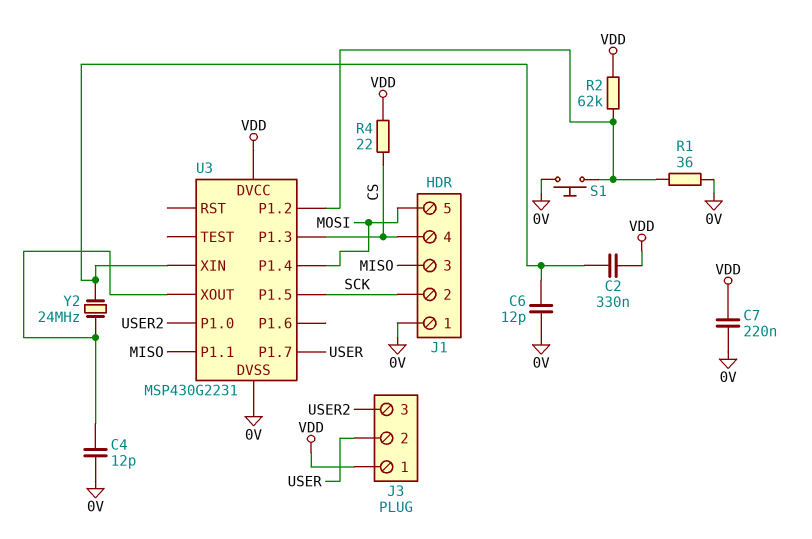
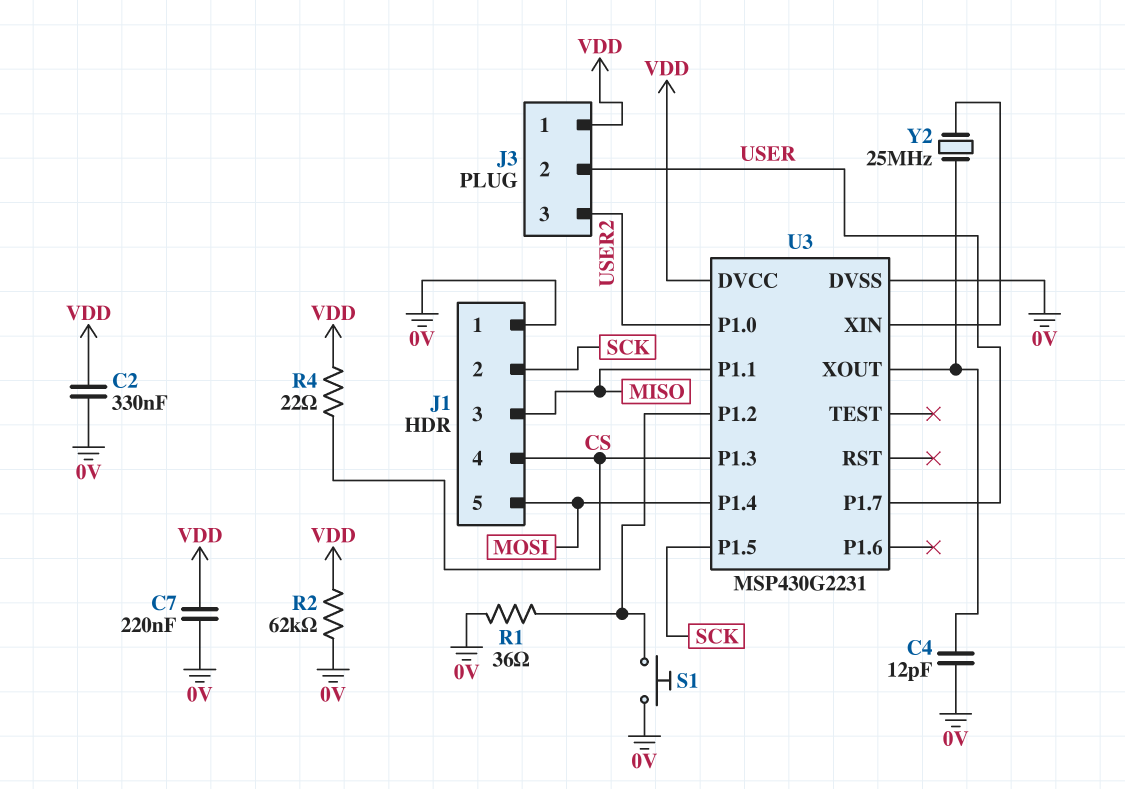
C2: 330nF (U3/XIN, VDD) -> 330nF (0V, VDD)
C6: 12pF (0V, U3/XIN) -> none
R2: 62k (U3/P1.2, VDD) -> 62k (0V, VDD)
Y2: 24MHz (U3/XIN, U3/XOUT) -> 25MHz (U3/XIN, U3/XOUT)

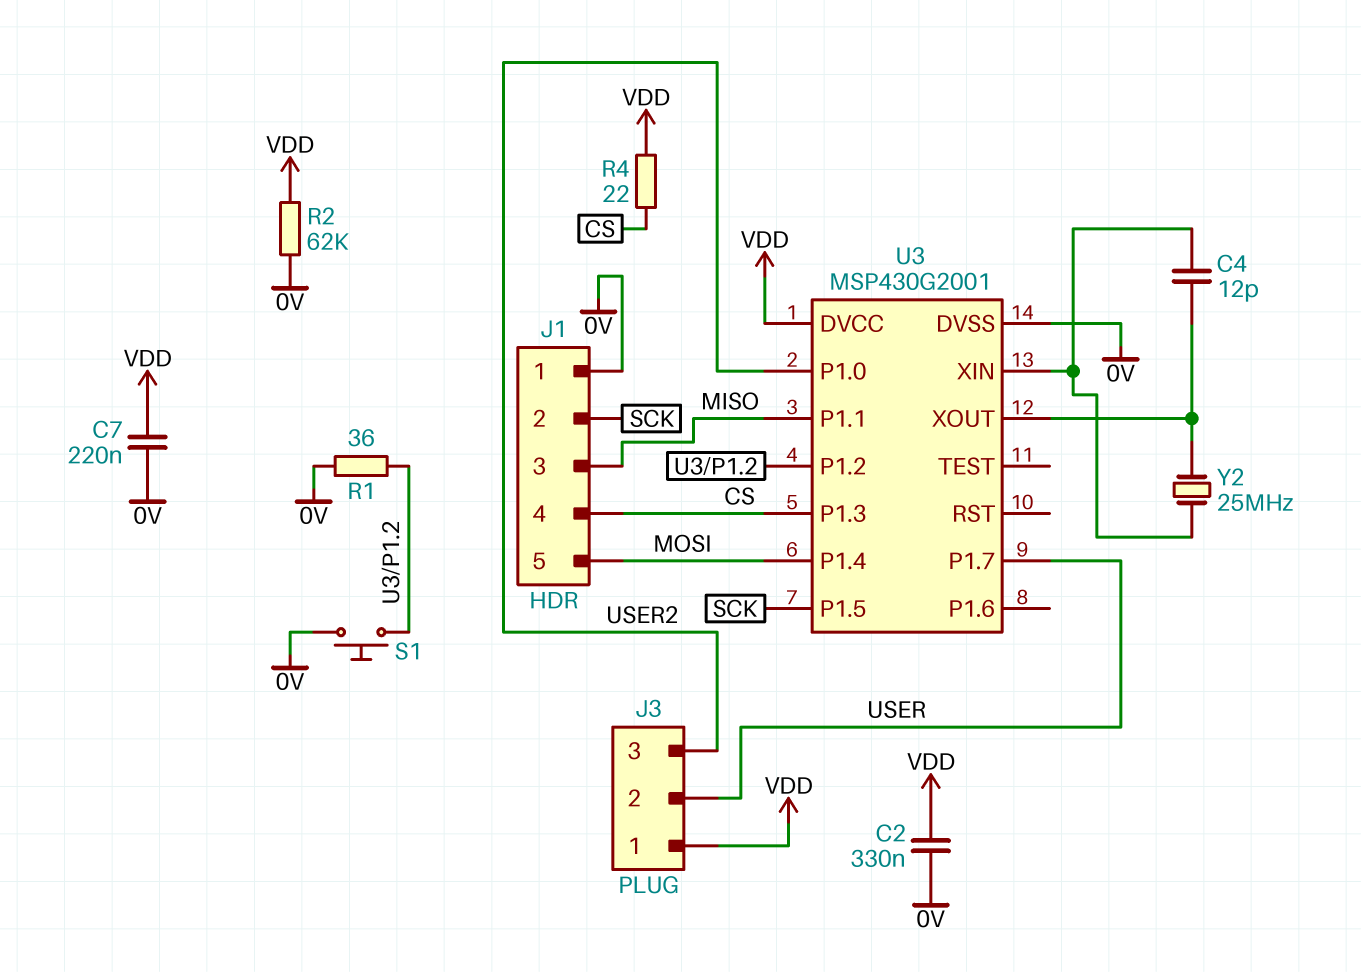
C4: 12pF (0V, U3/XOUT) -> 12pF (U3/XIN, U3/XOUT)
U3: MSP430G2231 -> MSP430G2001

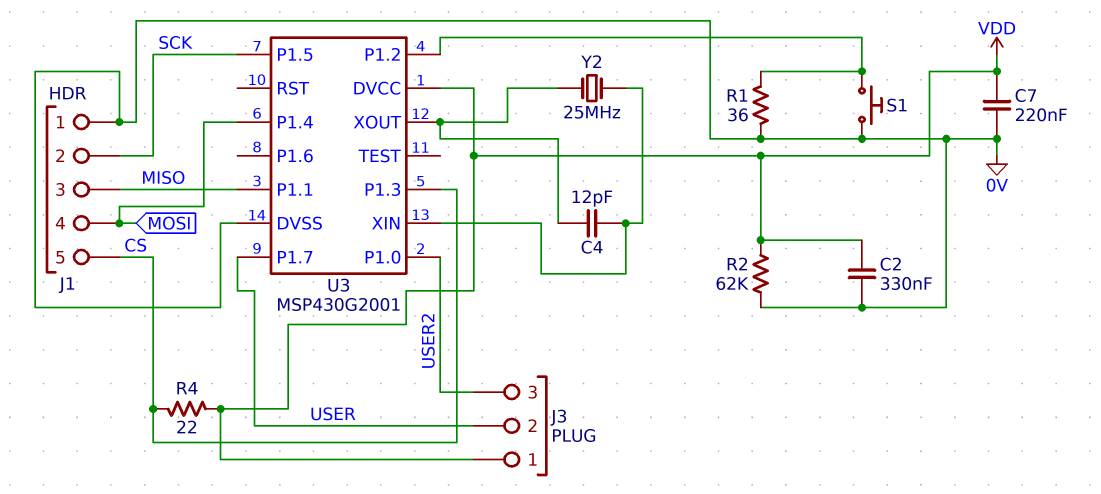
J1 pin 4: CS -> MOSI
J1 pin 5: MOSI -> CS

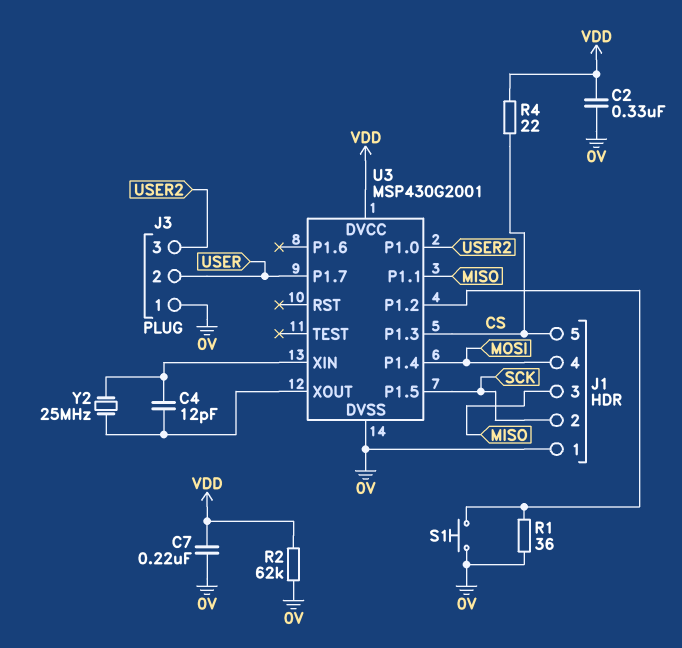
J3 pin 1: VDD -> 0V

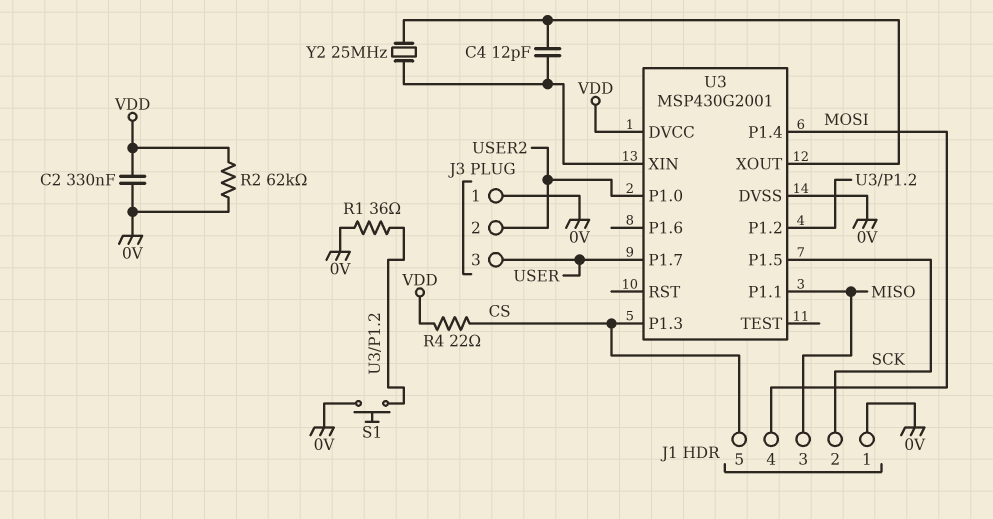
C7: 220nF (0V, VDD) -> none
J3 pin 2: USER -> USER2
J3 pin 3: USER2 -> USER

